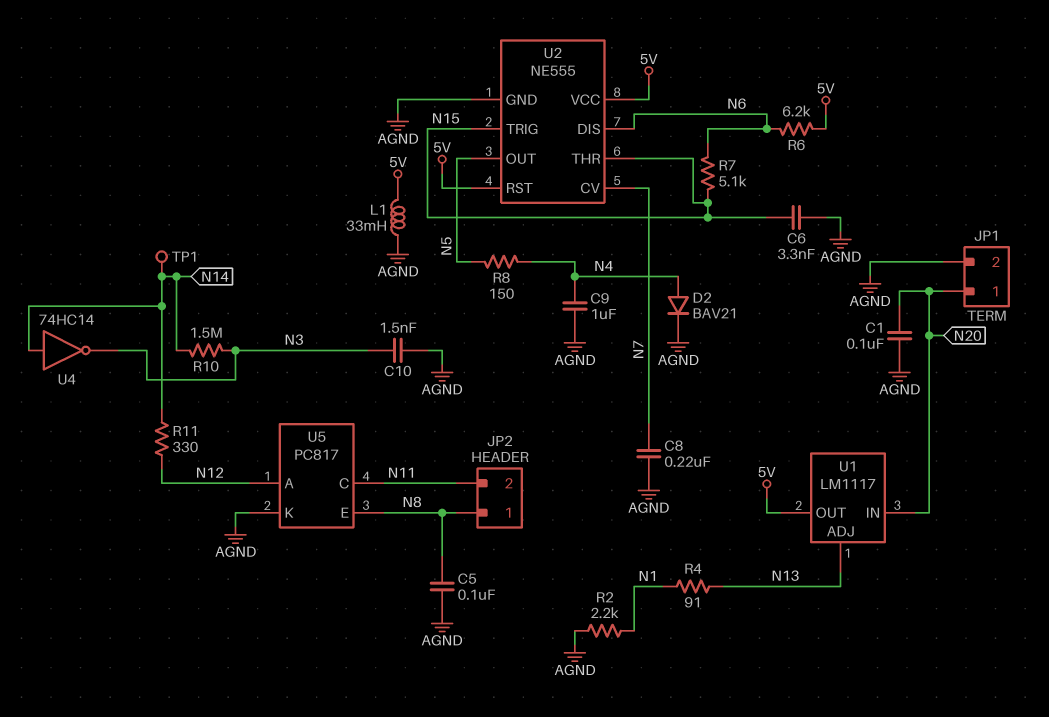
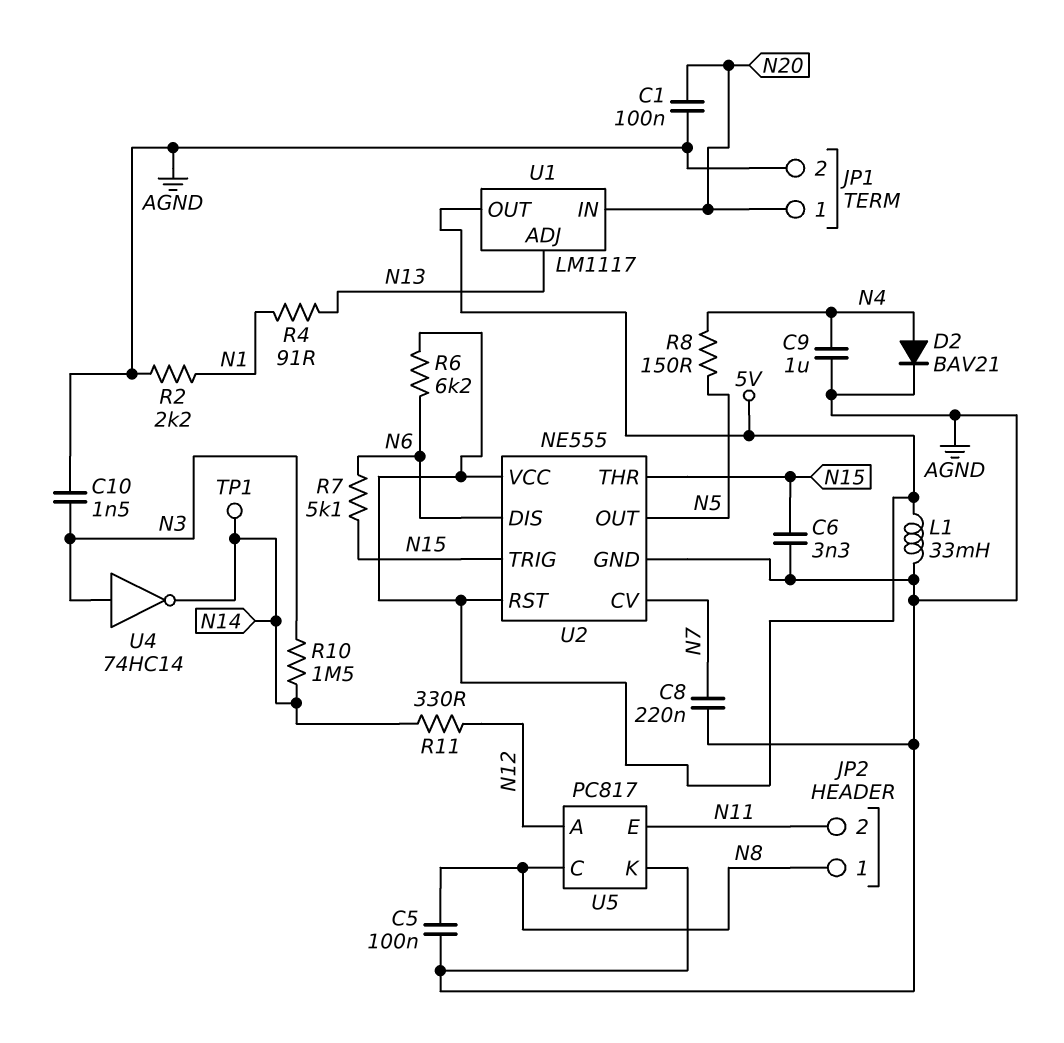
U4: NOT 74HC14 (in N14, out N3) -> NOT 74HC14 (in N3, out N14)
U5 pin C: N11 -> N8
U5 pin E: N8 -> N11

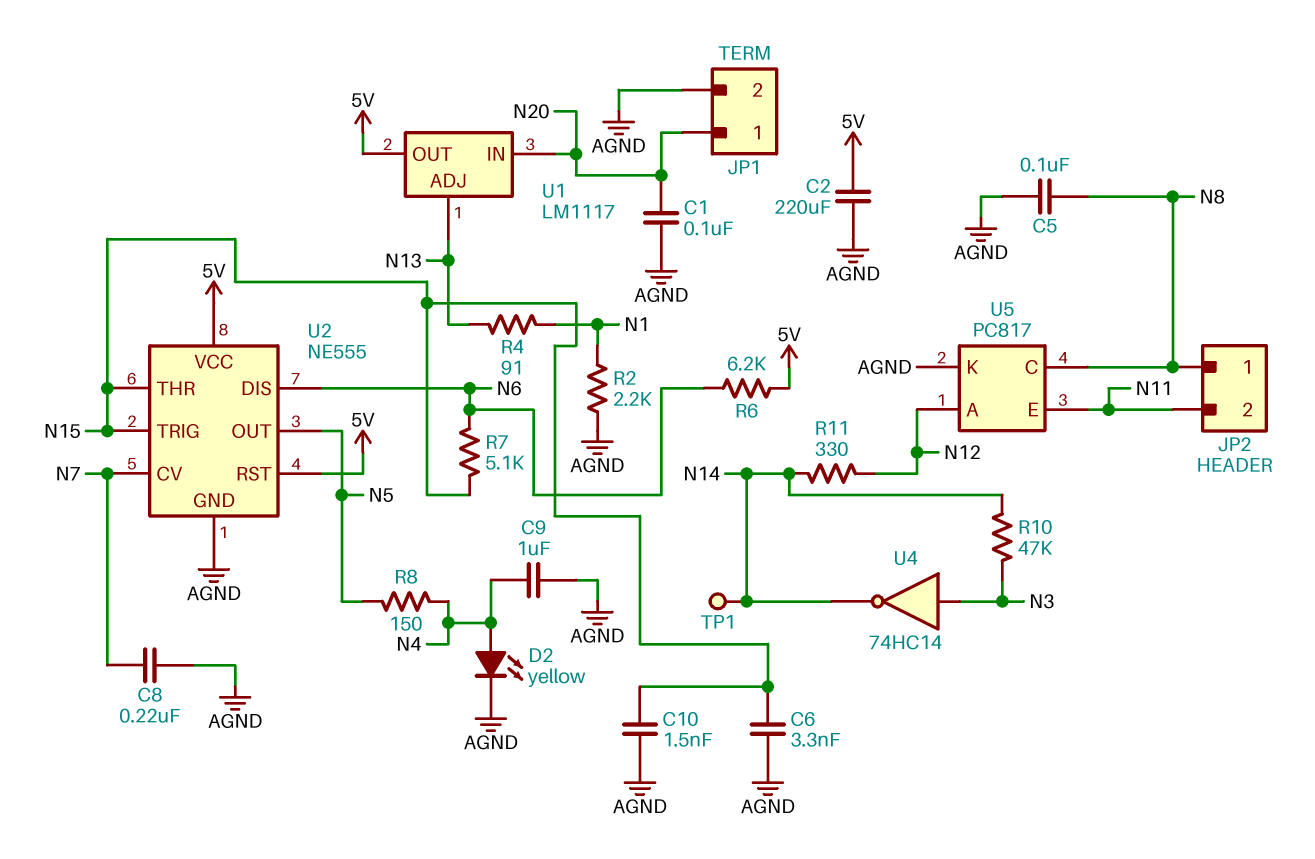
C2: none -> 220uF (5V, AGND)
C10: 1.5nF (AGND, N3) -> 1.5nF (AGND, N15)
D2: diode BAV21 (A N4, K AGND) -> LED yellow (A N4, K AGND)
L1: 33mH (5V, AGND) -> none
R10: 1.5M (N3, N14) -> 47k (N3, N14)

